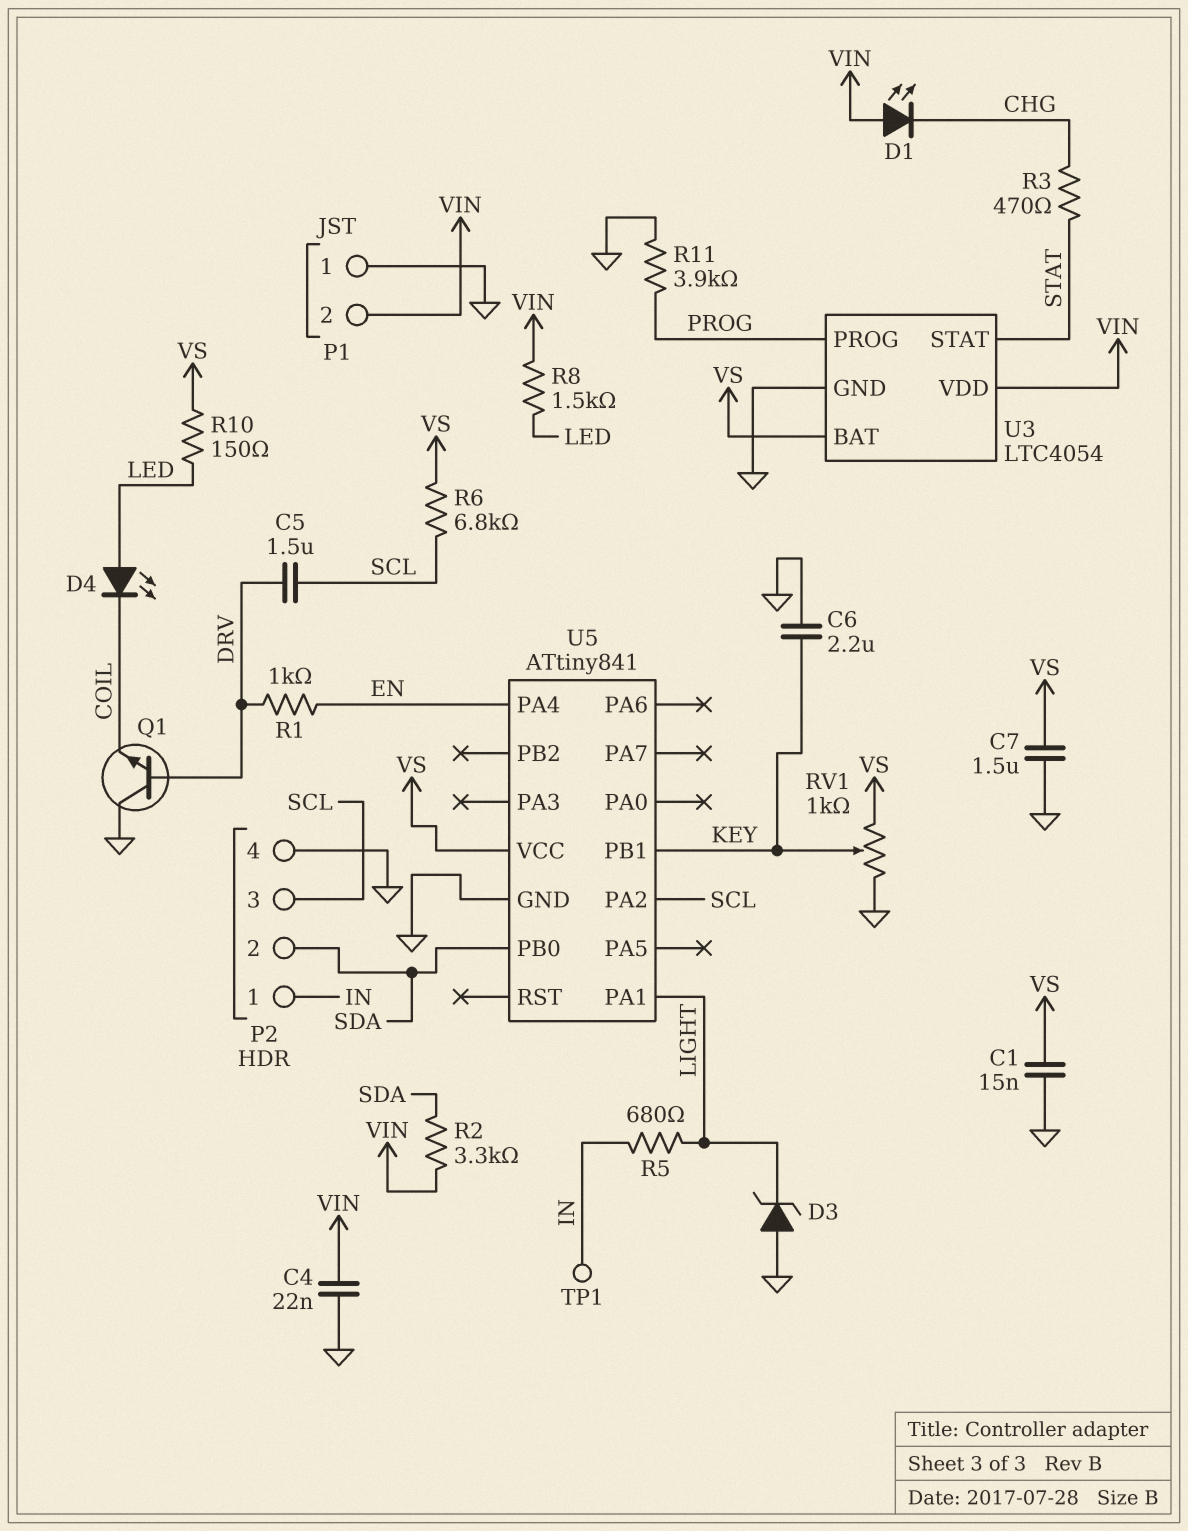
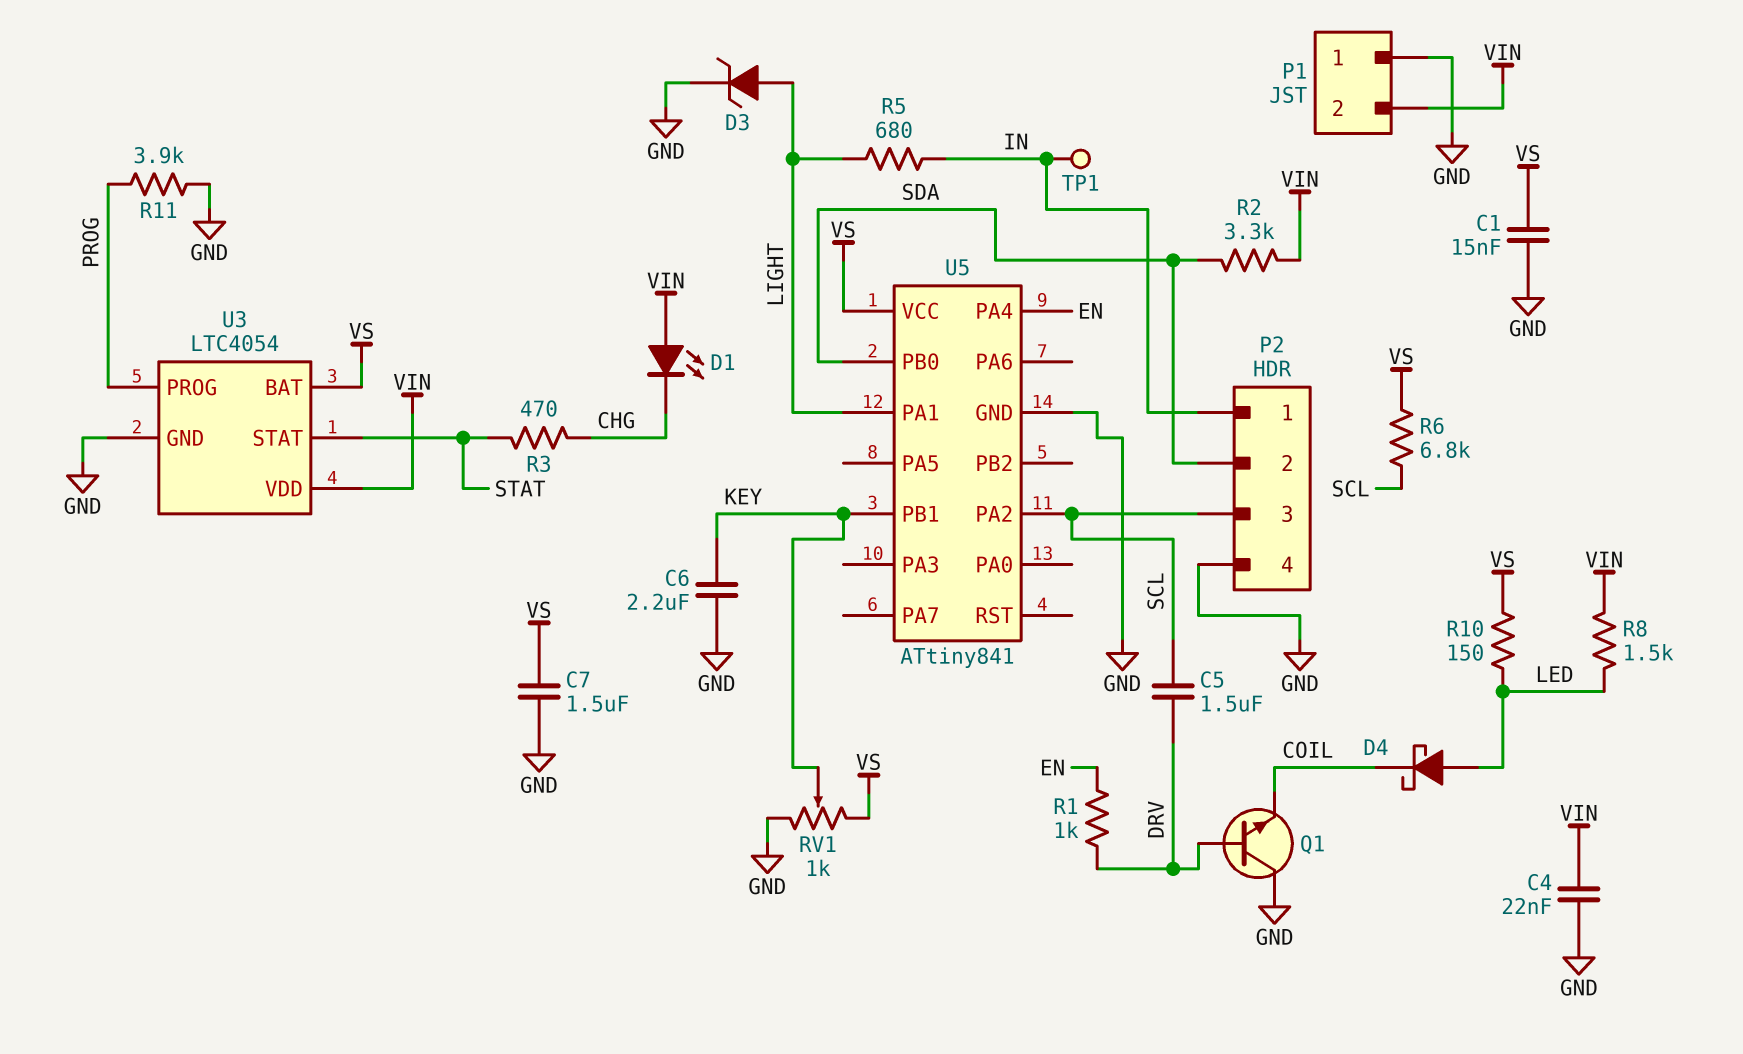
D3: zener (A GND, K LIGHT) -> zener (A LIGHT, K GND)
D4: LED (A LED, K COIL) -> schottky (A LED, K COIL)

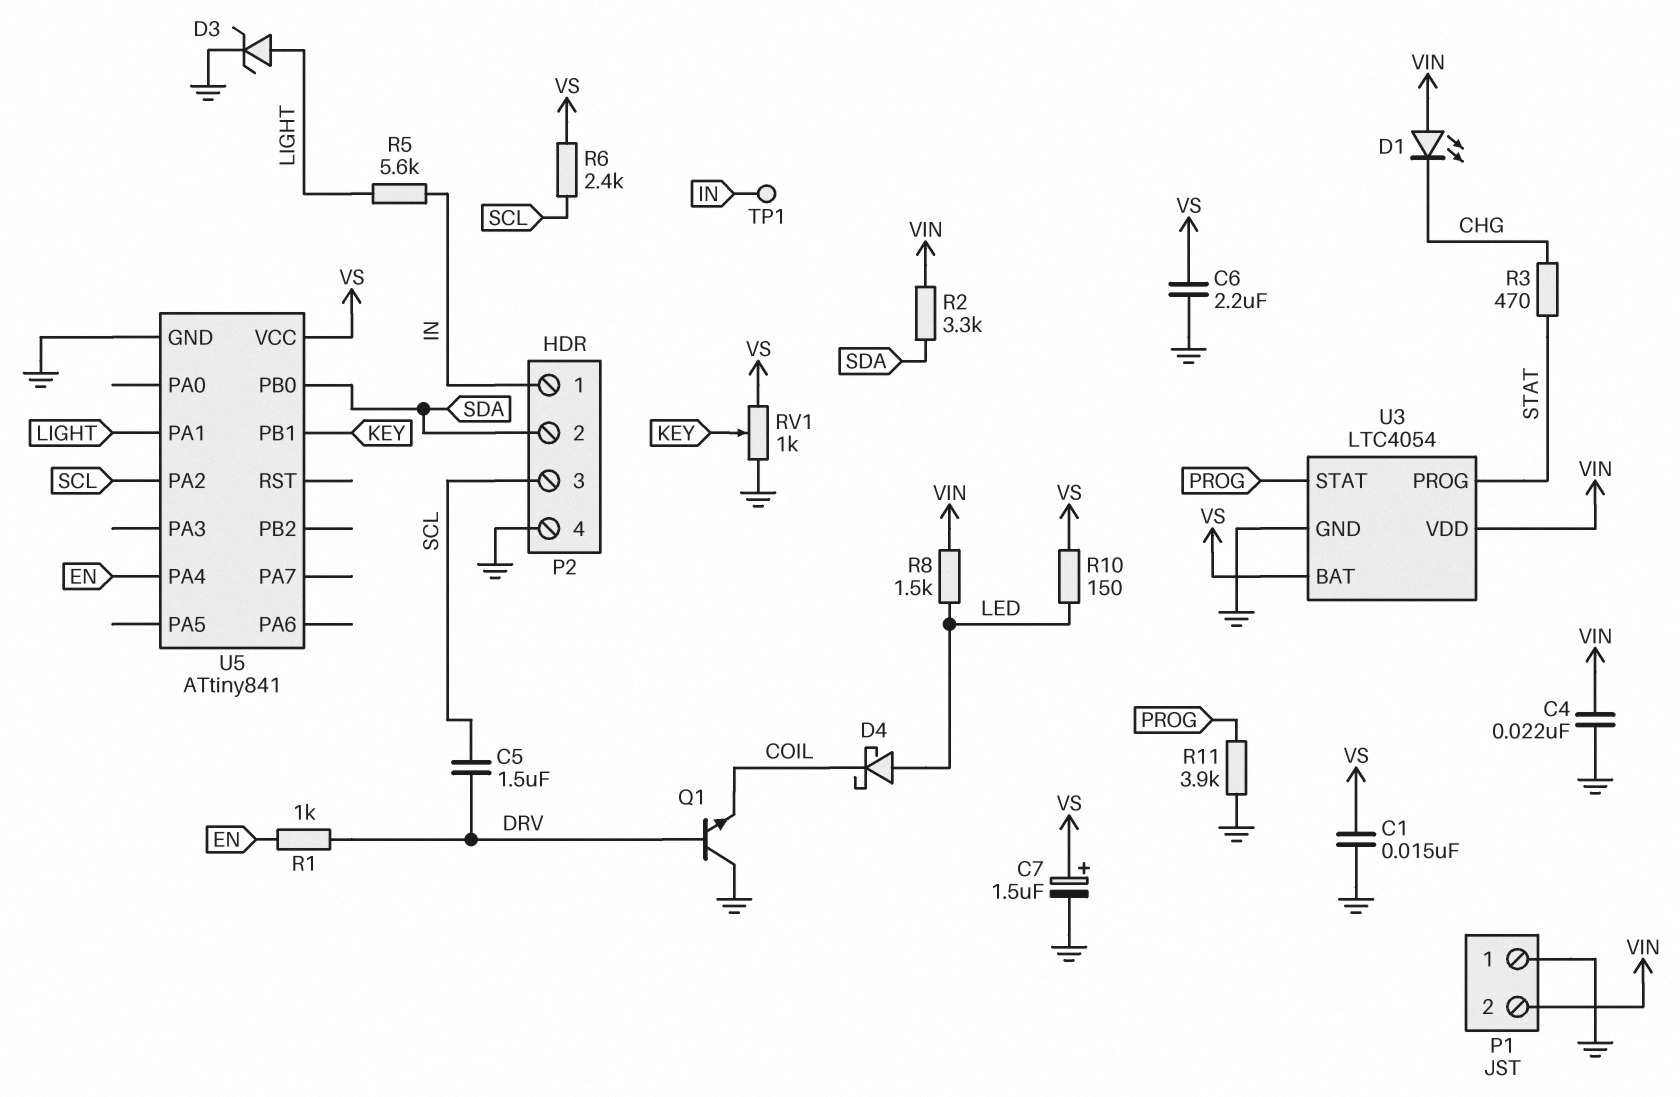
C6: 2.2uF (GND, KEY) -> 2.2uF (GND, VS)
C7: 1.5uF (GND, VS) -> 1.5uF (plus VS, minus GND)
R5: 680 (IN, LIGHT) -> 5.6k (IN, LIGHT)
R6: 6.8k (SCL, VS) -> 2.4k (SCL, VS)
U3 pin PROG: PROG -> STAT
U3 pin STAT: STAT -> PROG

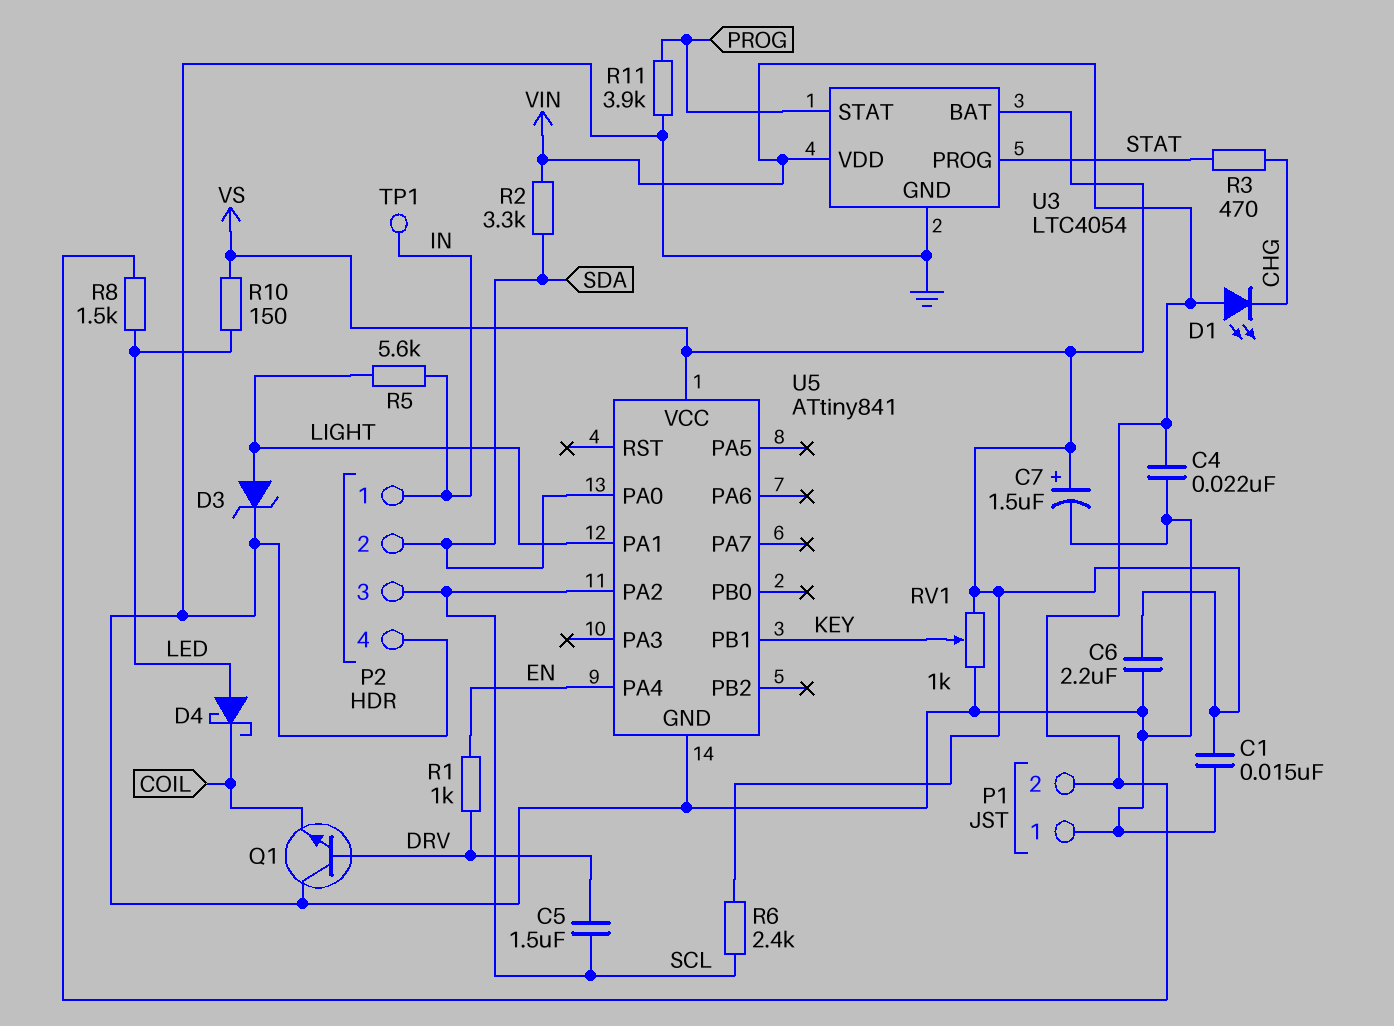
U5 pin PA0: none -> SDA
U5 pin PB0: SDA -> none

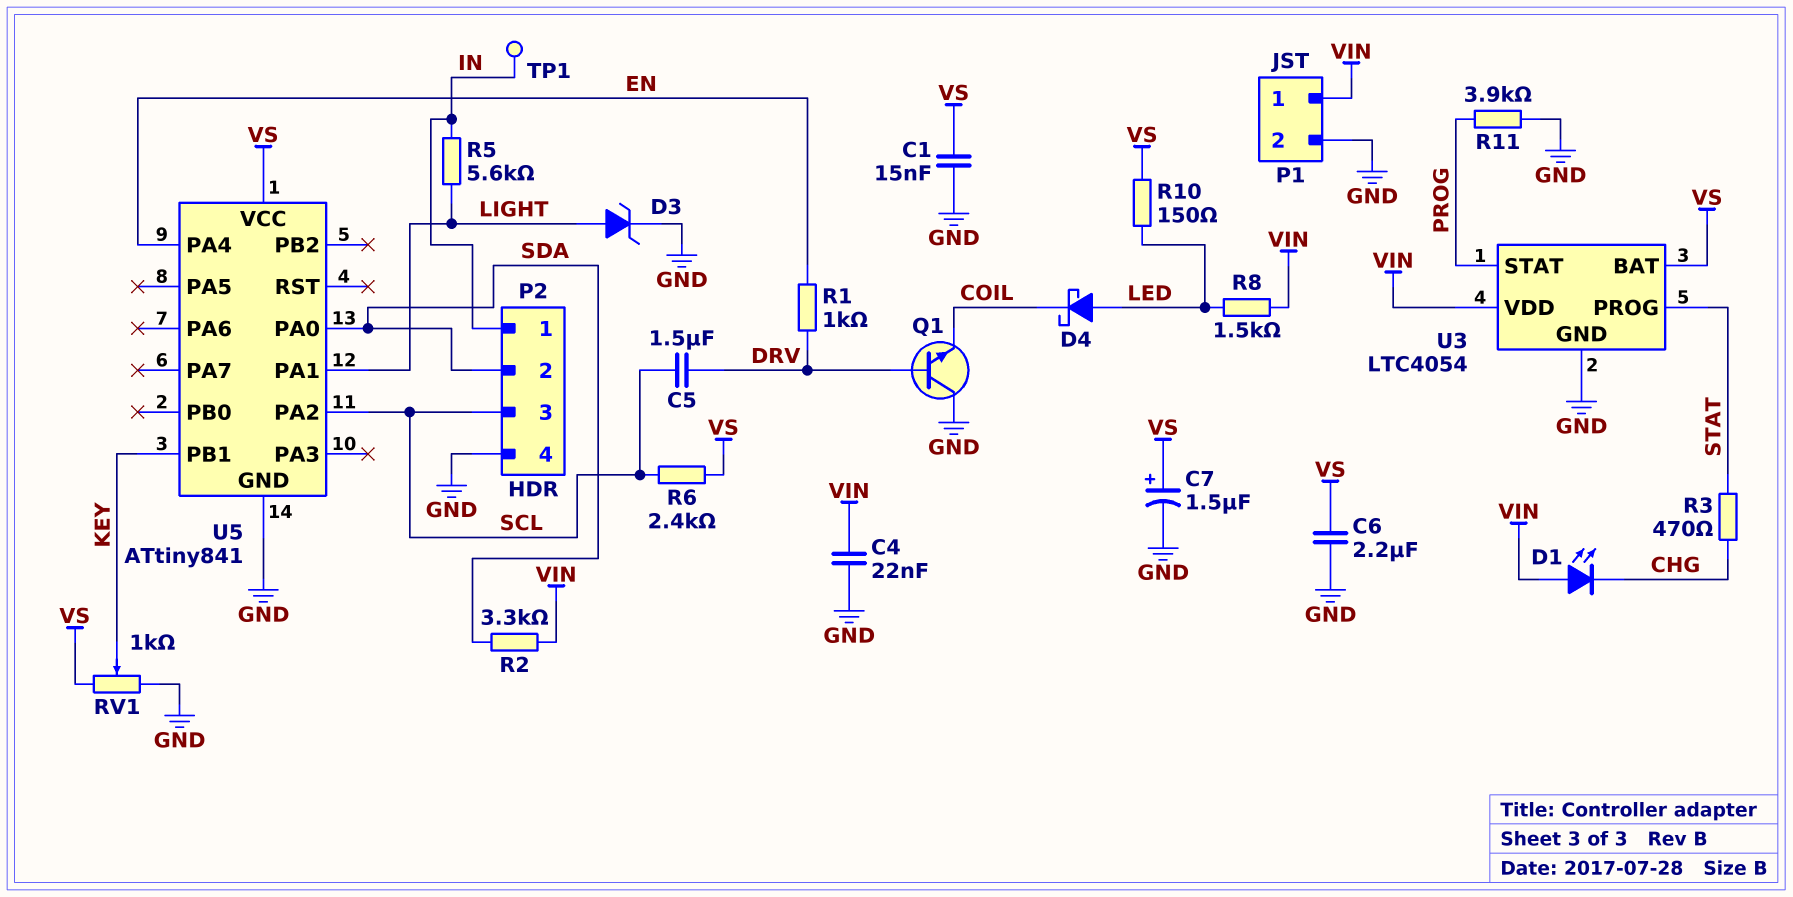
P1 pin 1: GND -> VIN
P1 pin 2: VIN -> GND

